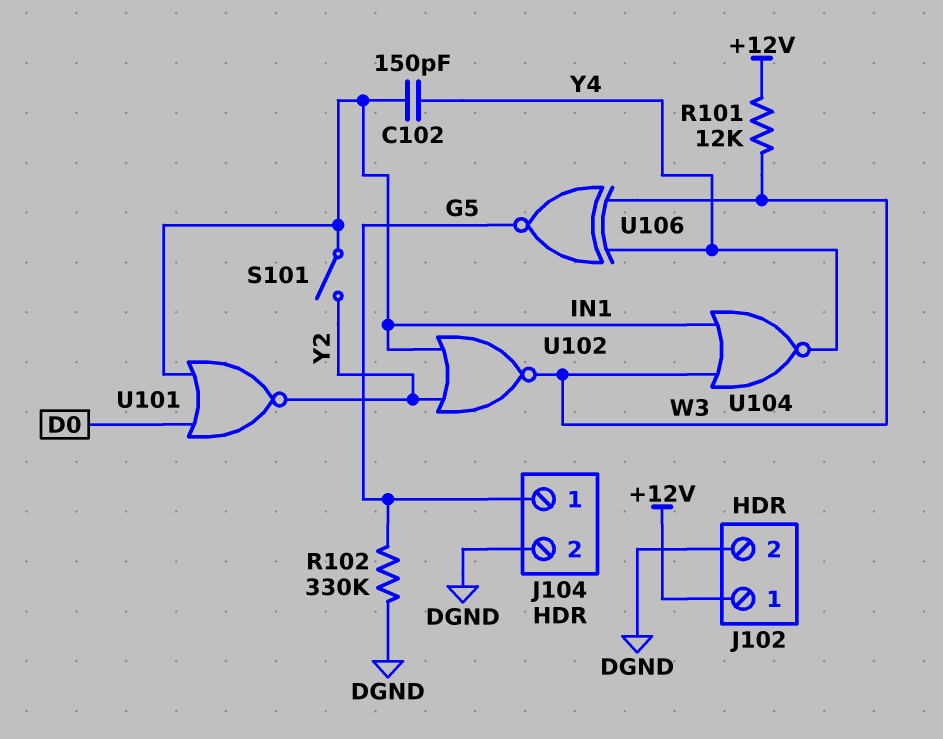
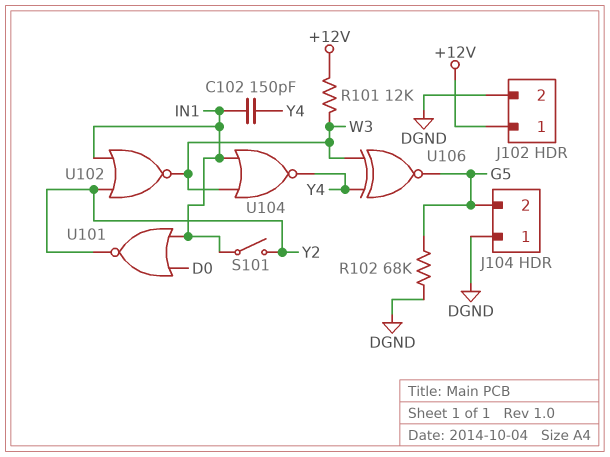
J104 pin 1: G5 -> DGND
J104 pin 2: DGND -> G5
R102: 330k (DGND, G5) -> 68k (DGND, G5)

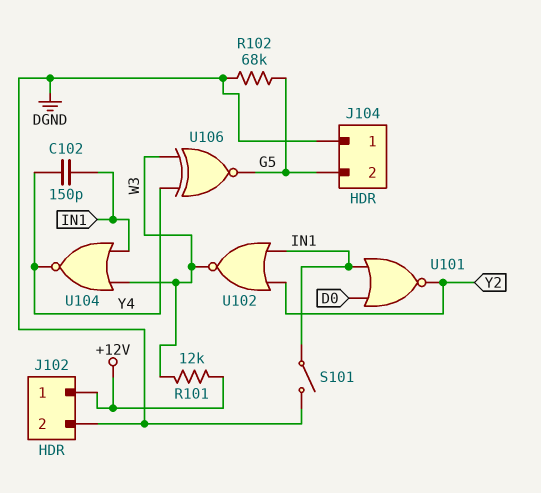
S101: switch (IN1, Y2) -> switch (DGND, IN1)

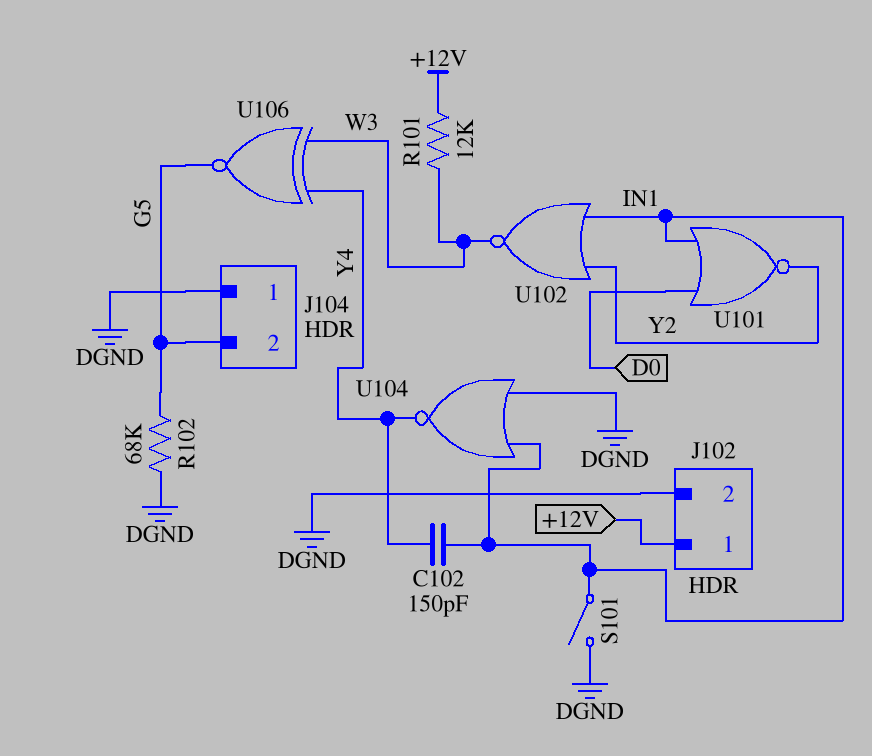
U104: NOR (in IN1, in W3, out Y4) -> NOR (in DGND, in IN1, out Y4)

